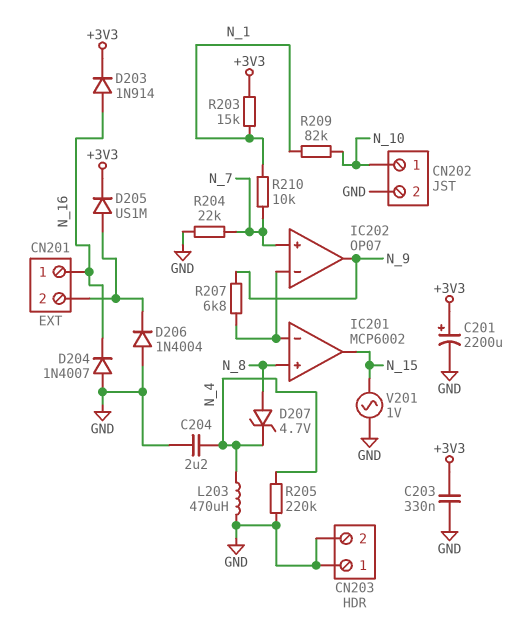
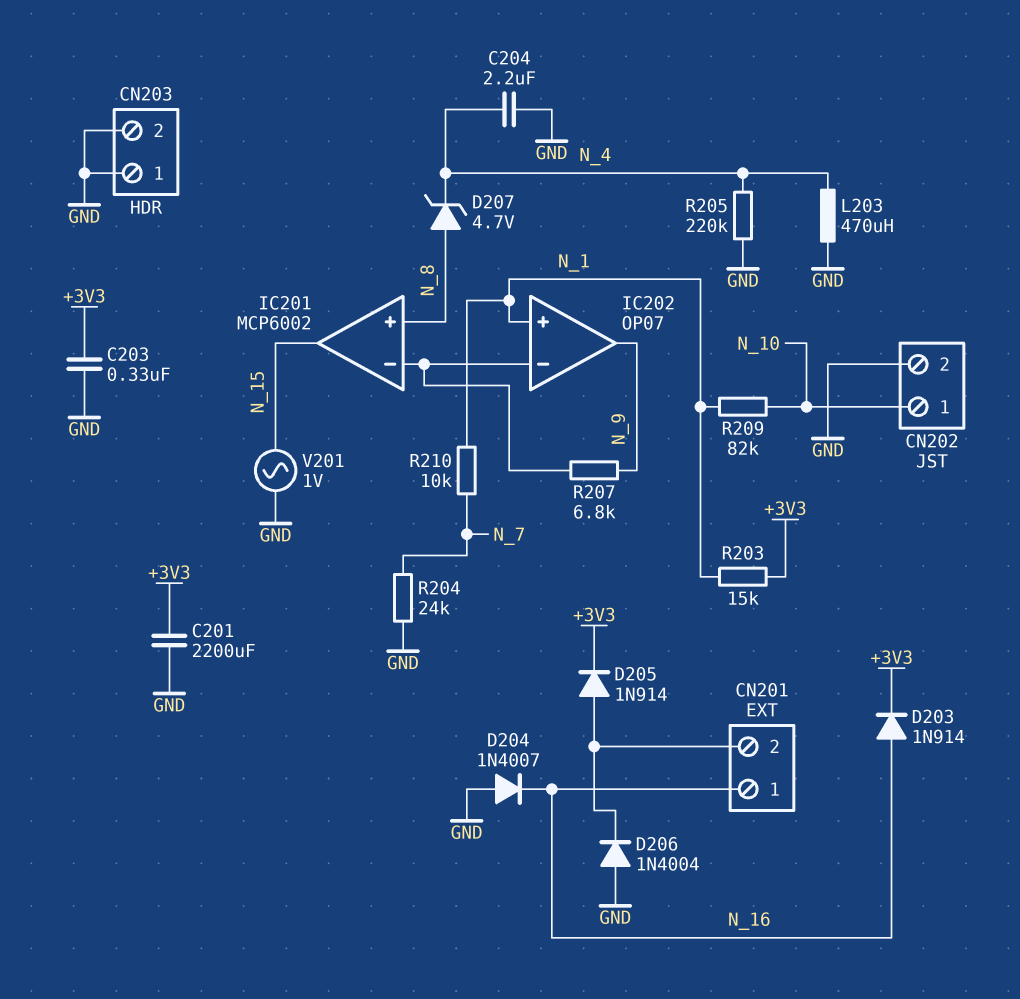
C201: 2200uF (plus +3V3, minus GND) -> 2200uF (+3V3, GND)
D205: diode US1M (A CN201/2, K +3V3) -> diode 1N914 (A CN201/2, K +3V3)
IC202 pin in+: N_7 -> N_1
R204: 22k (GND, N_7) -> 24k (GND, N_7)

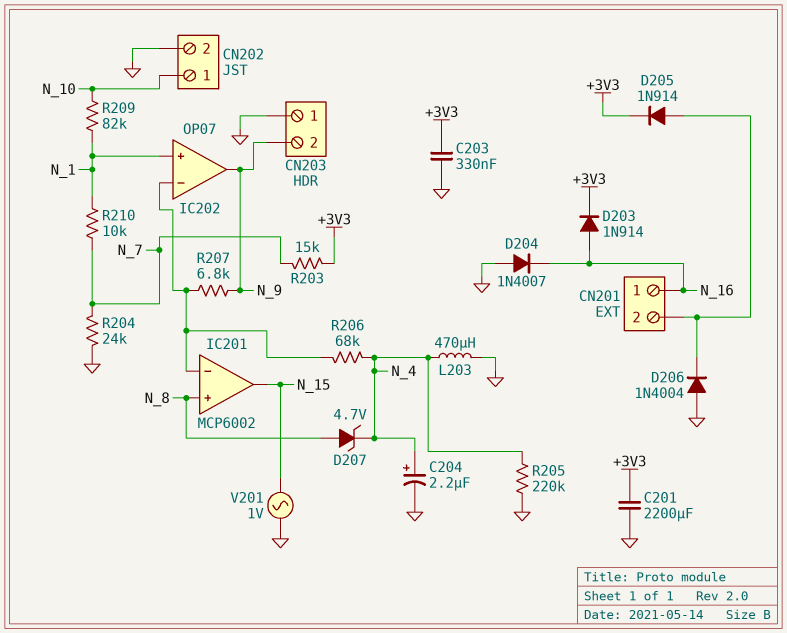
C204: 2.2uF (GND, N_4) -> 2.2uF (plus N_4, minus GND)
CN203 pin 2: GND -> N_9
R203: 15k (+3V3, N_1) -> 15k (+3V3, N_7)
R206: none -> 68k (IC201/in-, N_4)

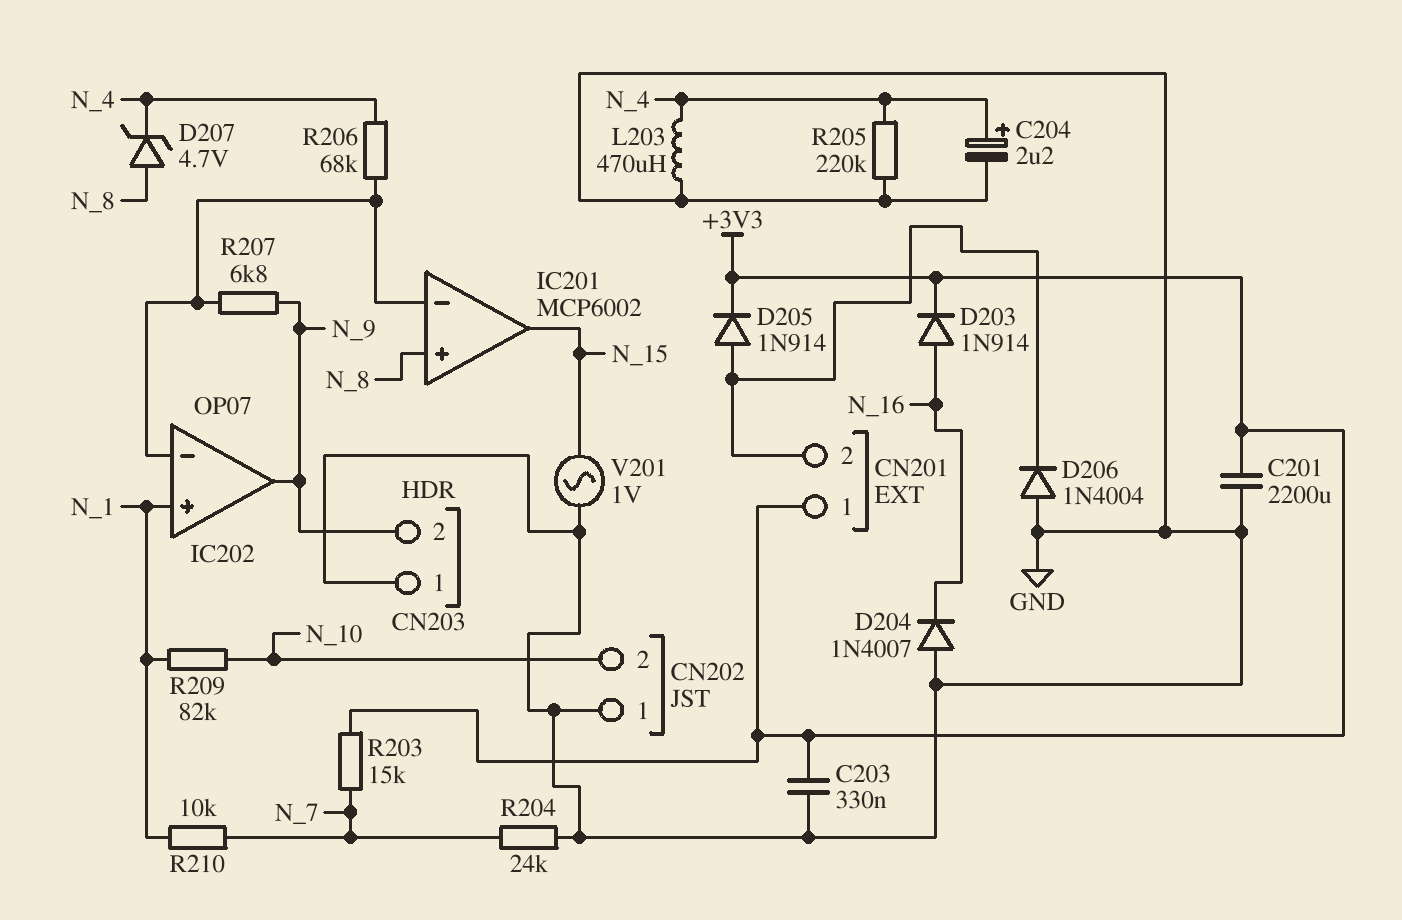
CN201 pin 1: N_16 -> +3V3
CN202 pin 1: N_10 -> GND
CN202 pin 2: GND -> N_10

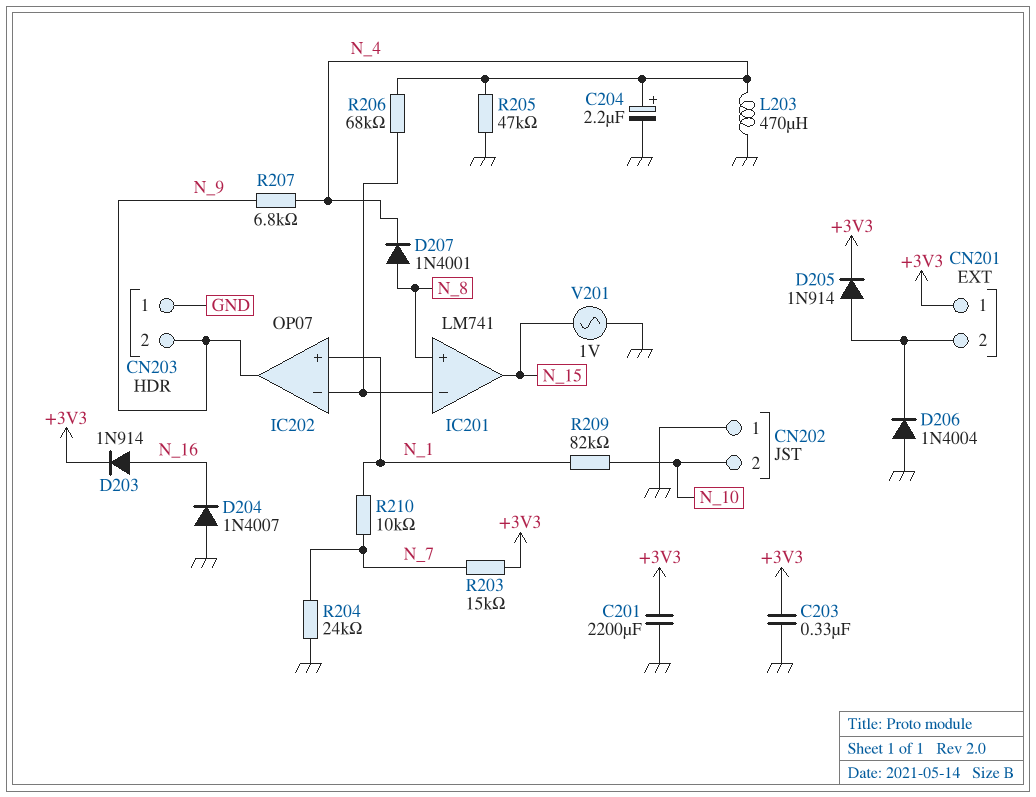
D207: zener 4.7V (A N_8, K N_4) -> diode 1N4001 (A N_8, K N_4)
IC201: MCP6002 -> LM741
R205: 220k (GND, N_4) -> 47k (GND, N_4)
R207: 6.8k (IC201/in-, N_9) -> 6.8k (N_4, N_9)

